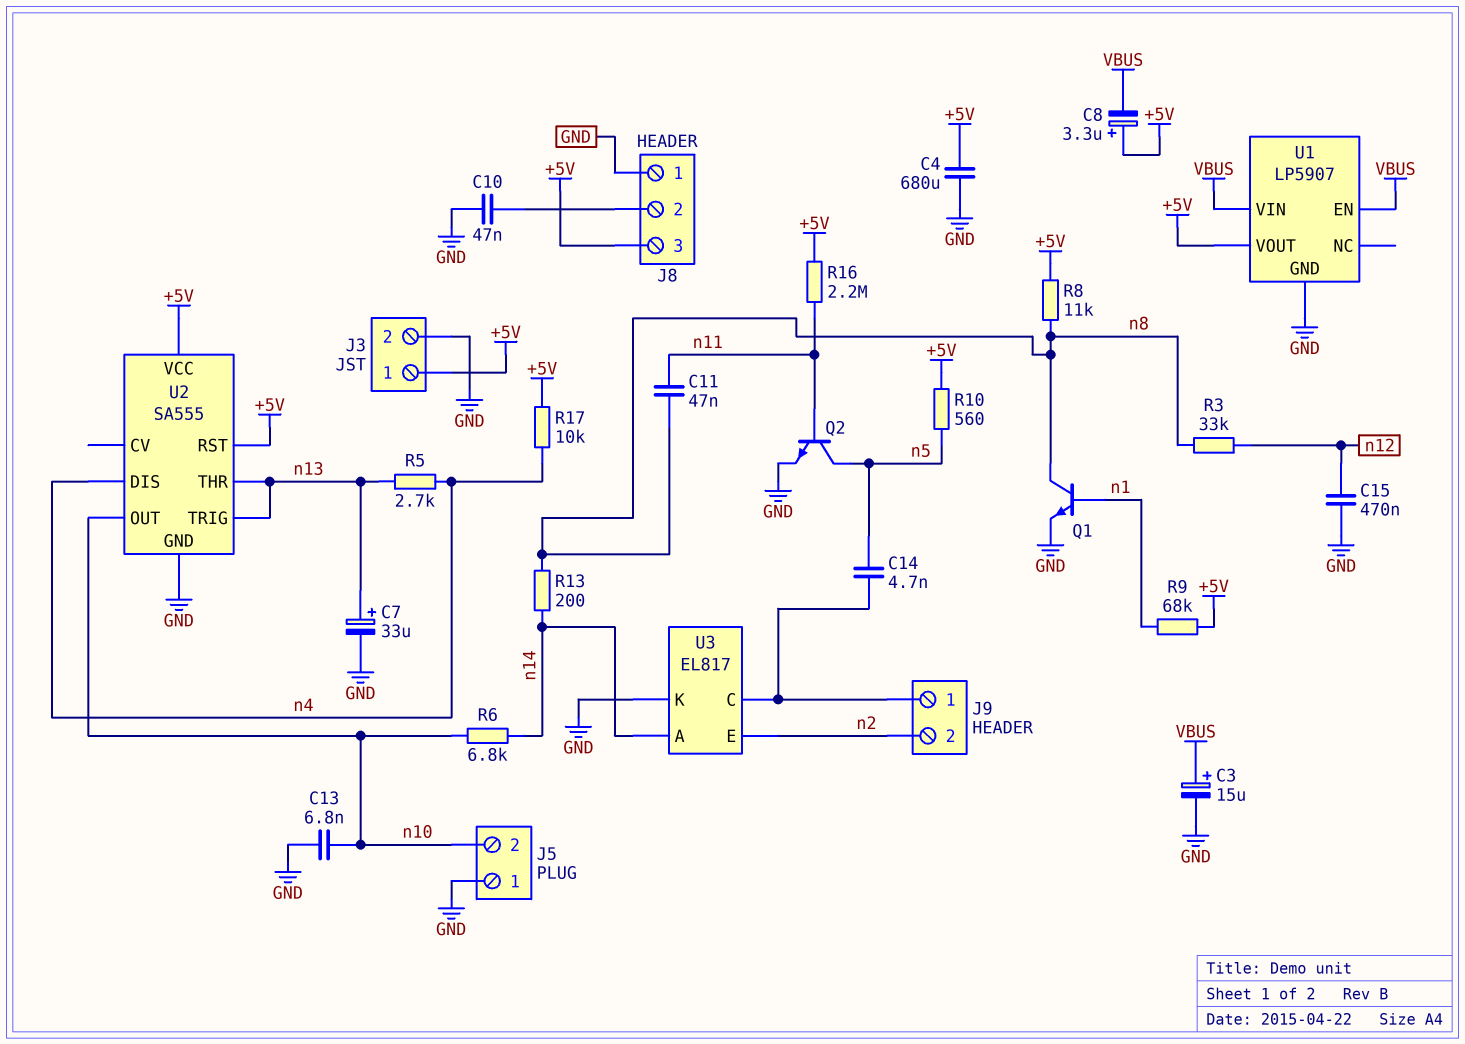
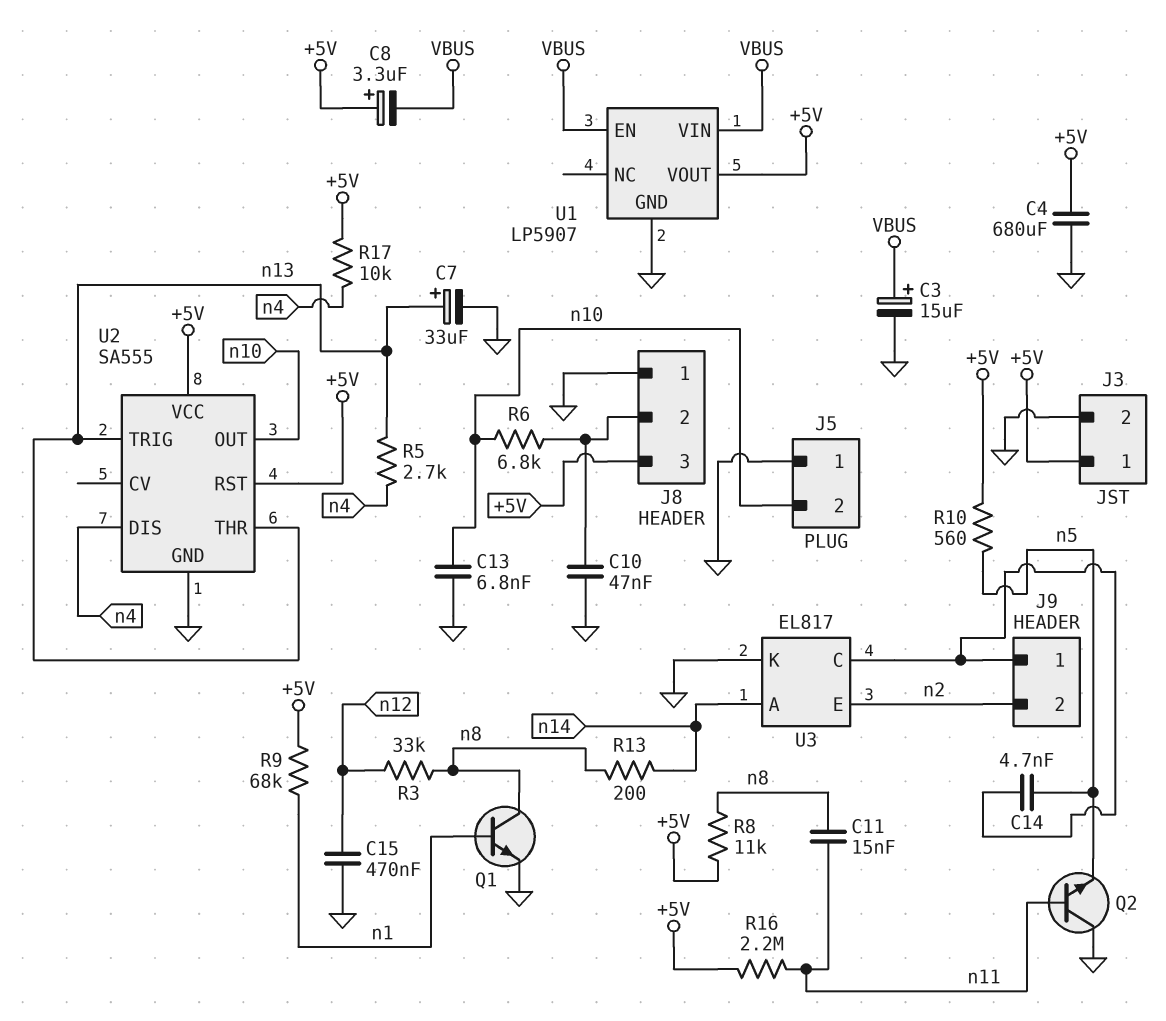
C11: 47nF (n8, n11) -> 15nF (n8, n11)
Q2: NPN (B n11, C n5, E GND) -> NPN (B n11, C GND, E n5)
R6: 6.8k (n10, n14) -> 6.8k (J8/2, n10)

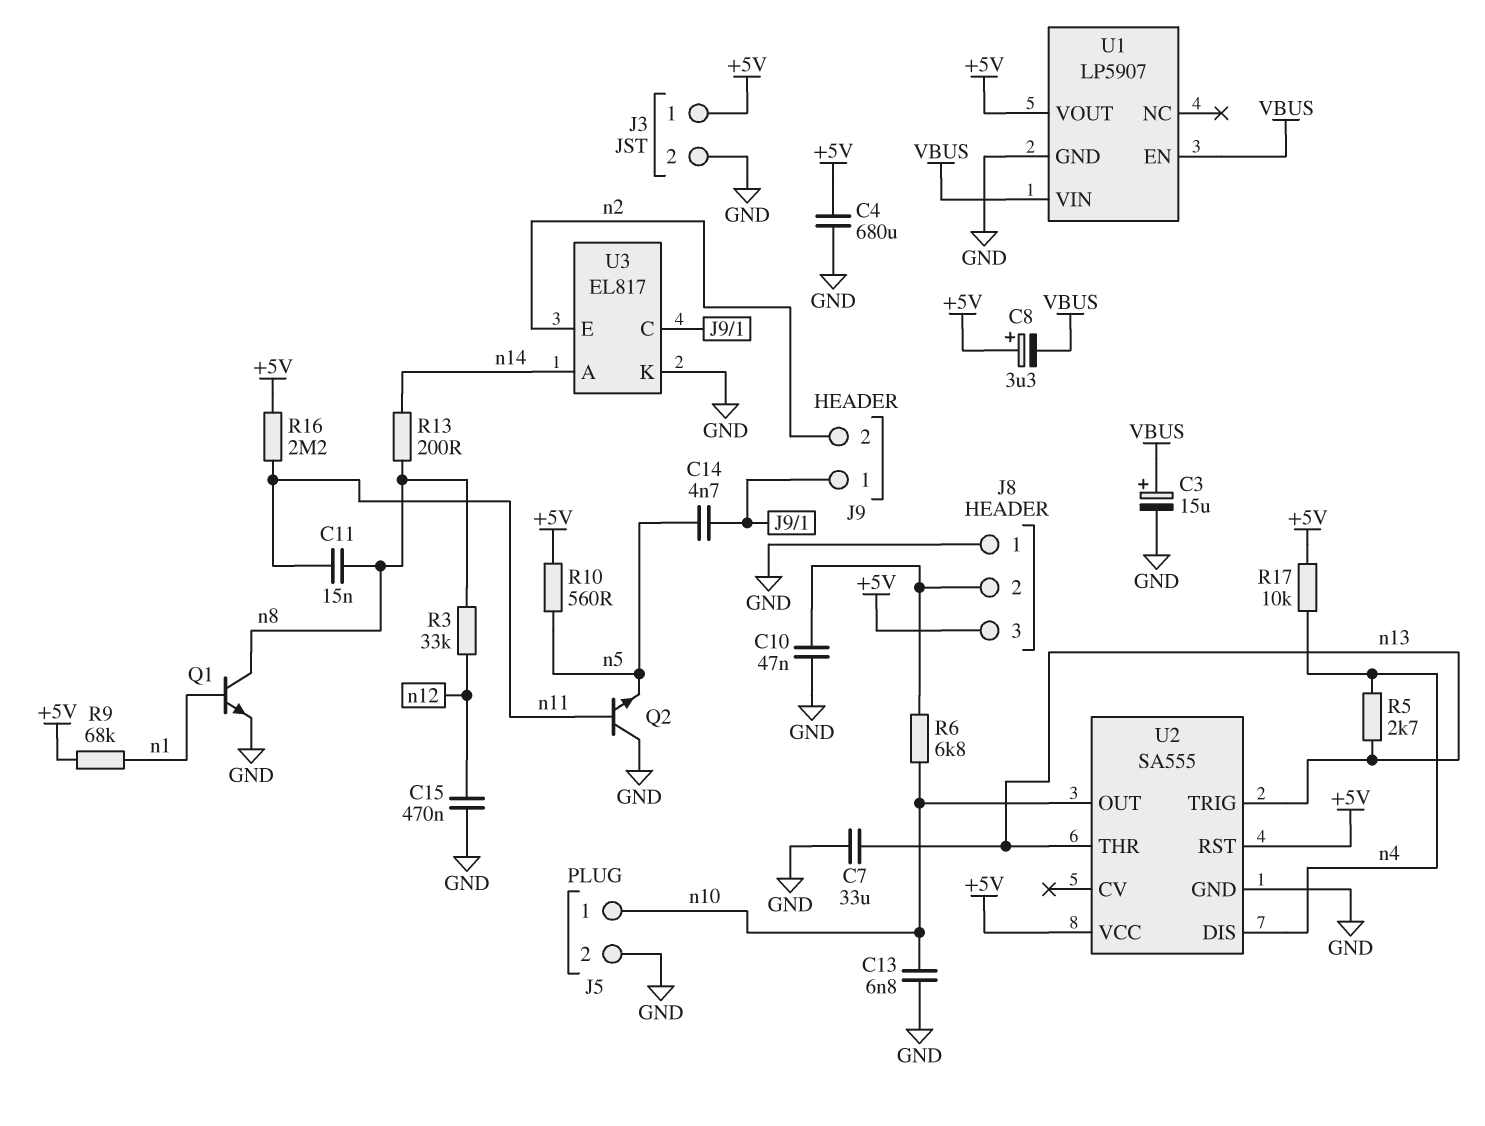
C7: 33uF (plus n13, minus GND) -> 33uF (GND, n13)
J5 pin 1: GND -> n10
J5 pin 2: n10 -> GND
R8: 11k (+5V, n8) -> none

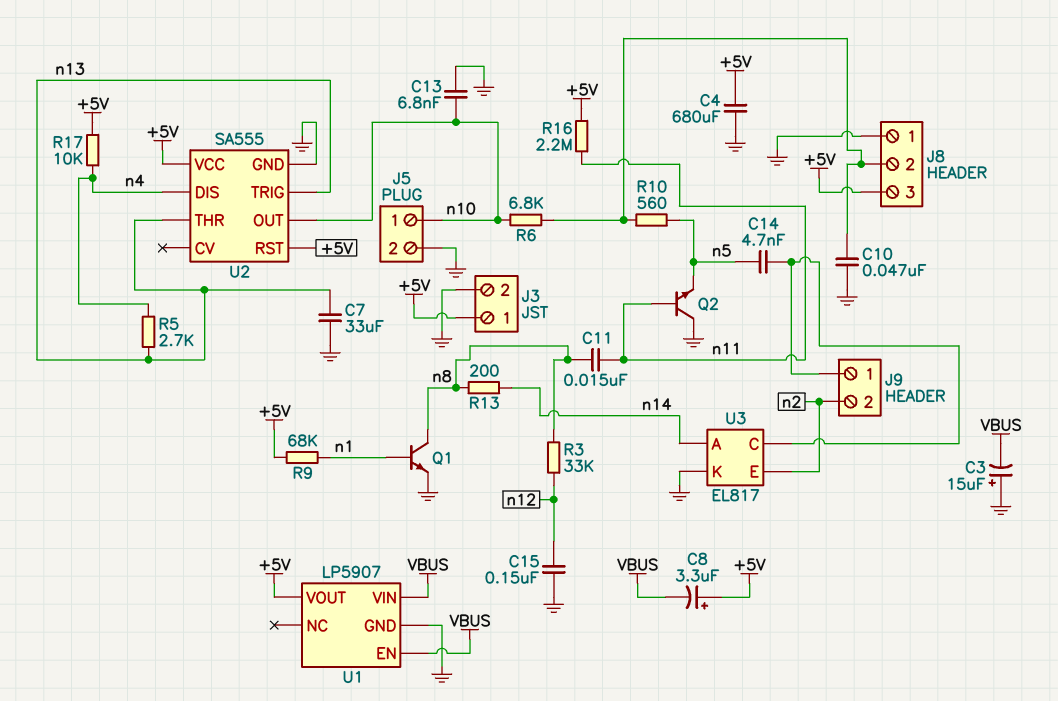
C3: 15uF (plus VBUS, minus GND) -> 15uF (plus GND, minus VBUS)
C15: 470nF (GND, n12) -> 150nF (GND, n12)
R10: 560 (+5V, n5) -> 560 (J8/2, n5)

